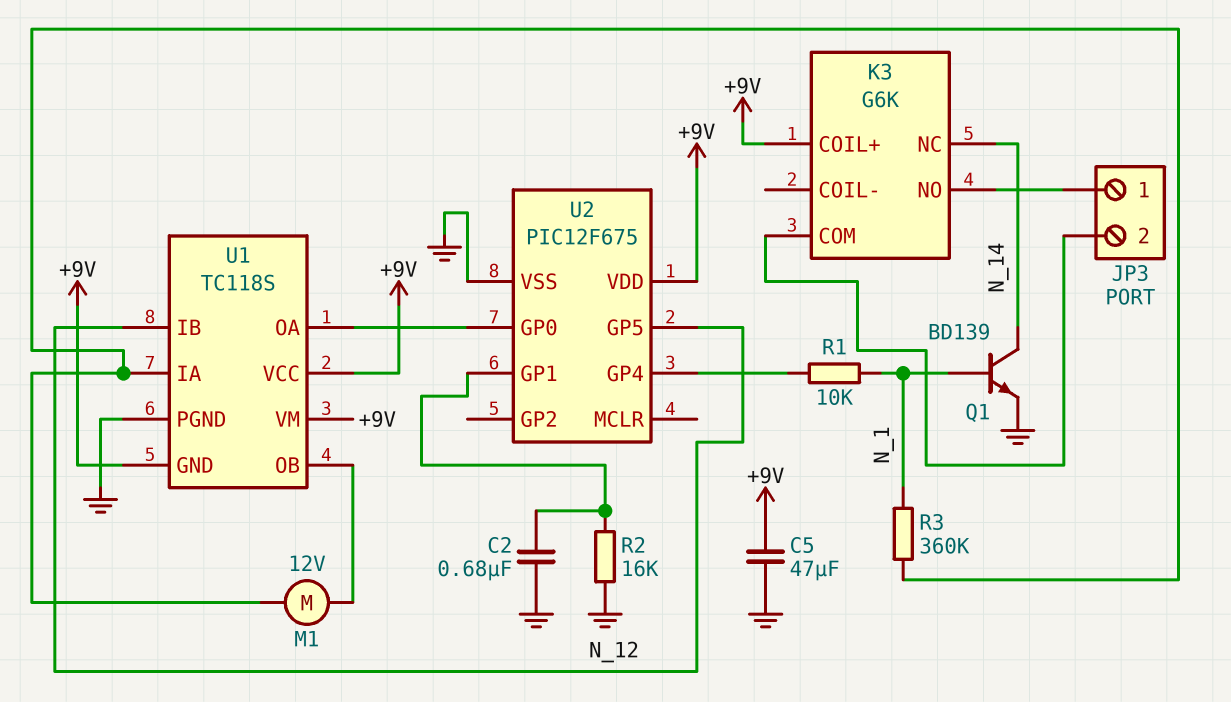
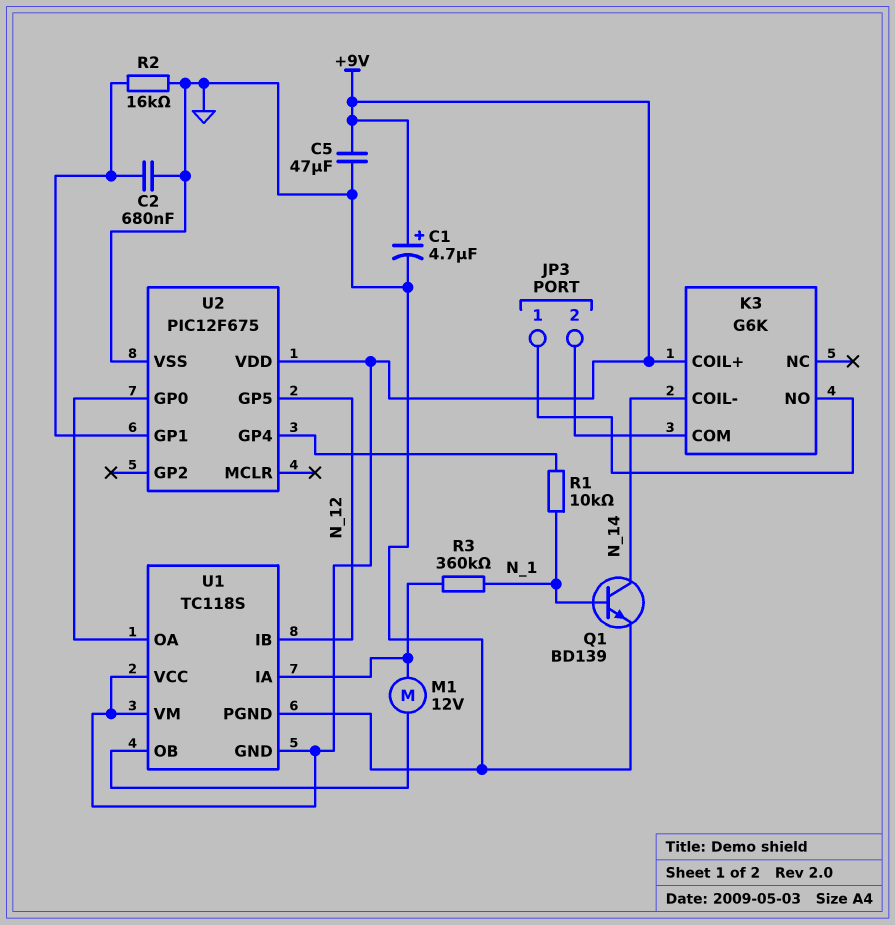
C1: none -> 4.7uF (plus +9V, minus GND)
K3 pin COIL-: none -> N_14
K3 pin NC: N_14 -> none

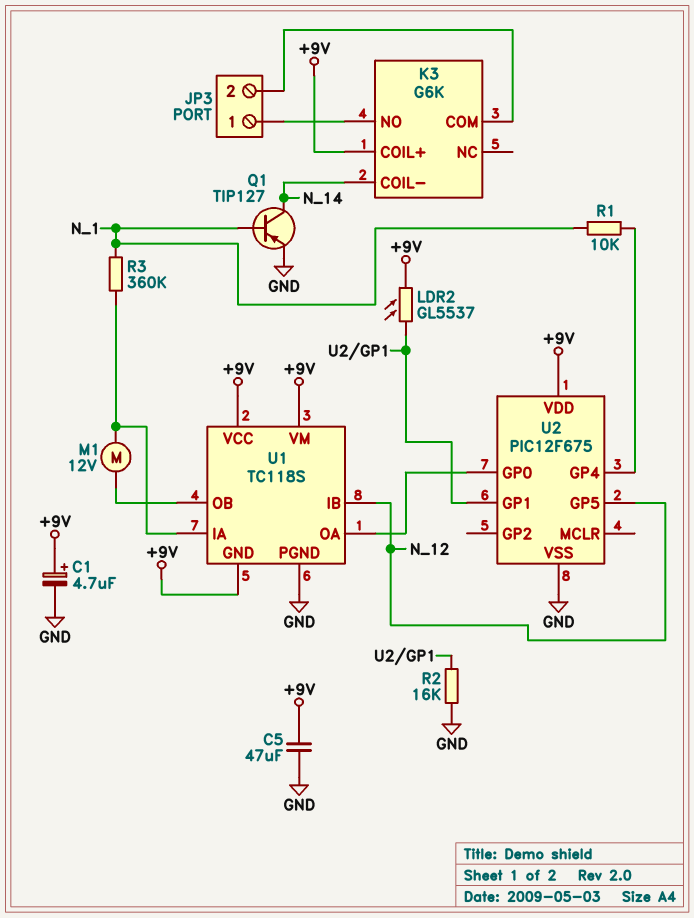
C2: 680nF (GND, U2/GP1) -> none
LDR2: none -> GL5537 (+9V, U2/GP1)
Q1: NPN BD139 (B N_1, C N_14, E GND) -> PNP TIP127 (B N_1, C N_14, E GND)

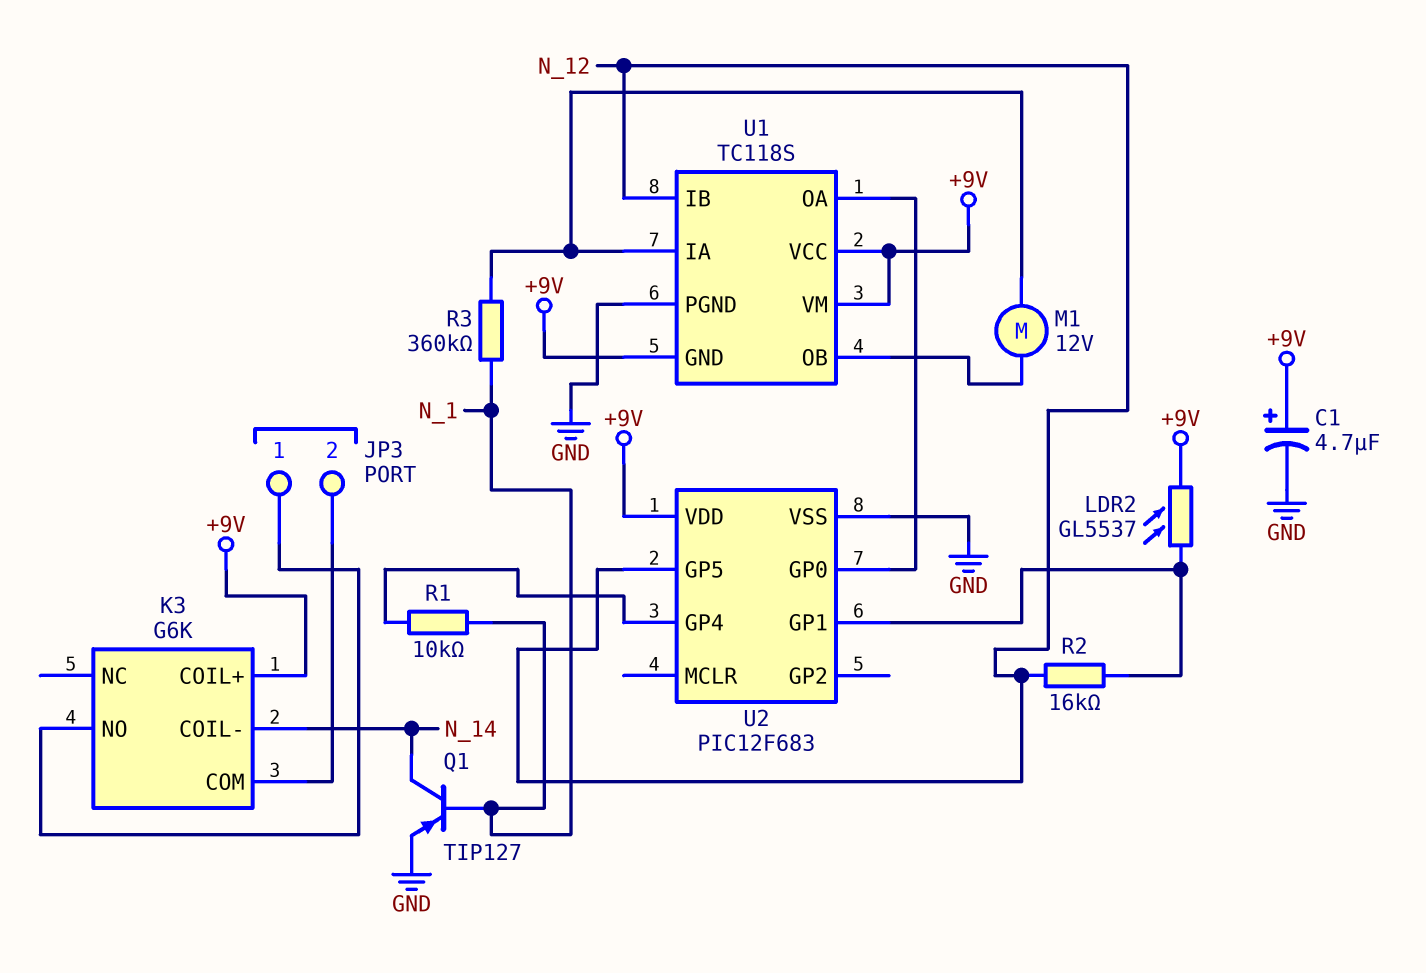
C5: 47uF (+9V, GND) -> none
R2: 16k (GND, U2/GP1) -> 16k (N_12, U2/GP1)
U2: PIC12F675 -> PIC12F683

